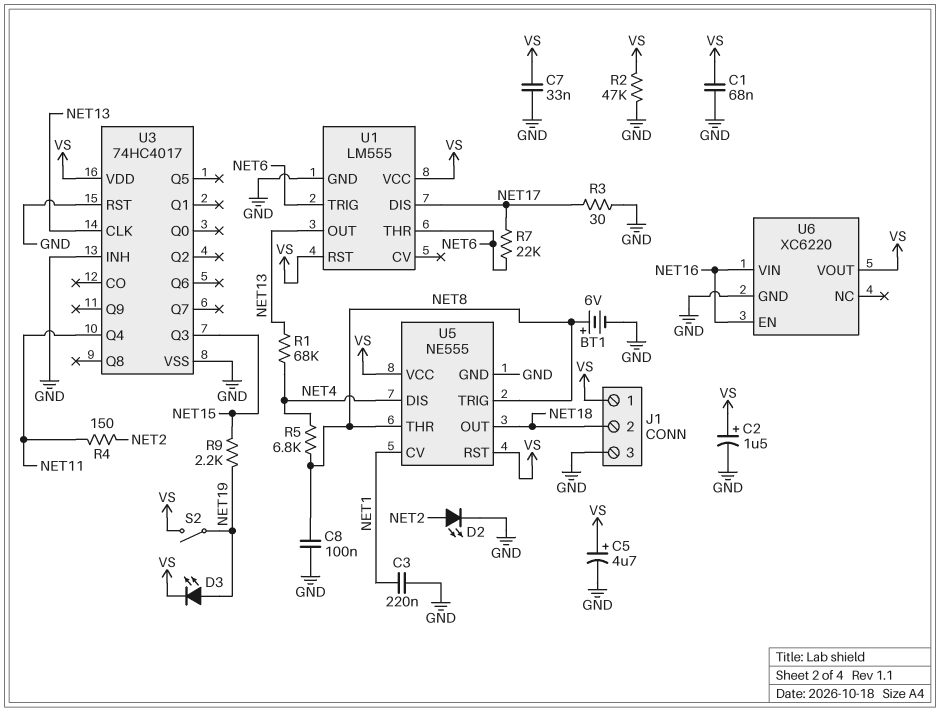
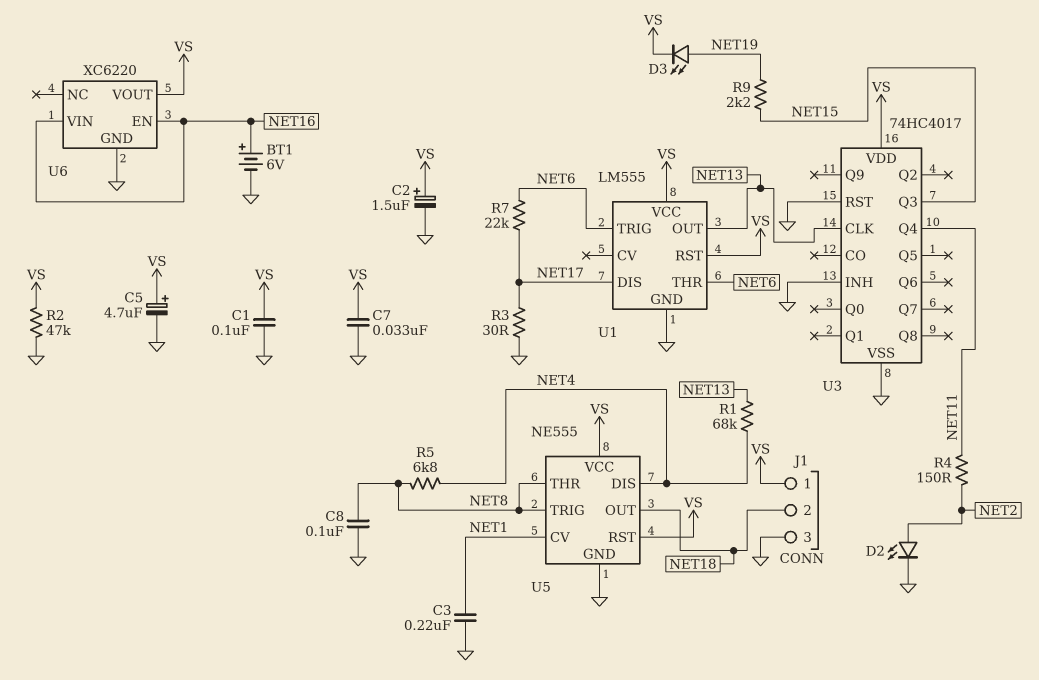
BT1: 6V (plus NET8, minus GND) -> 6V (plus NET16, minus GND)
C1: 68nF (GND, VS) -> 100nF (GND, VS)
S2: switch (NET19, VS) -> none

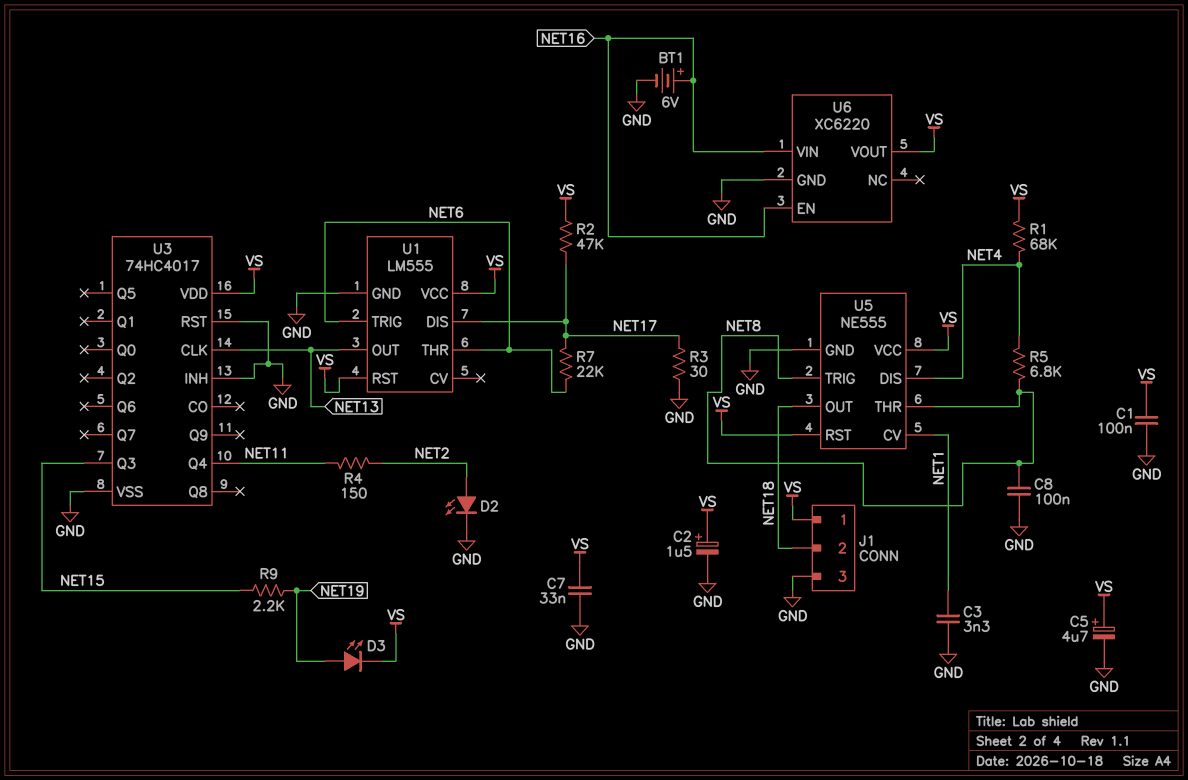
C3: 220nF (GND, NET1) -> 3.3nF (GND, NET1)
R1: 68k (NET4, NET13) -> 68k (NET4, VS)
R2: 47k (GND, VS) -> 47k (NET17, VS)

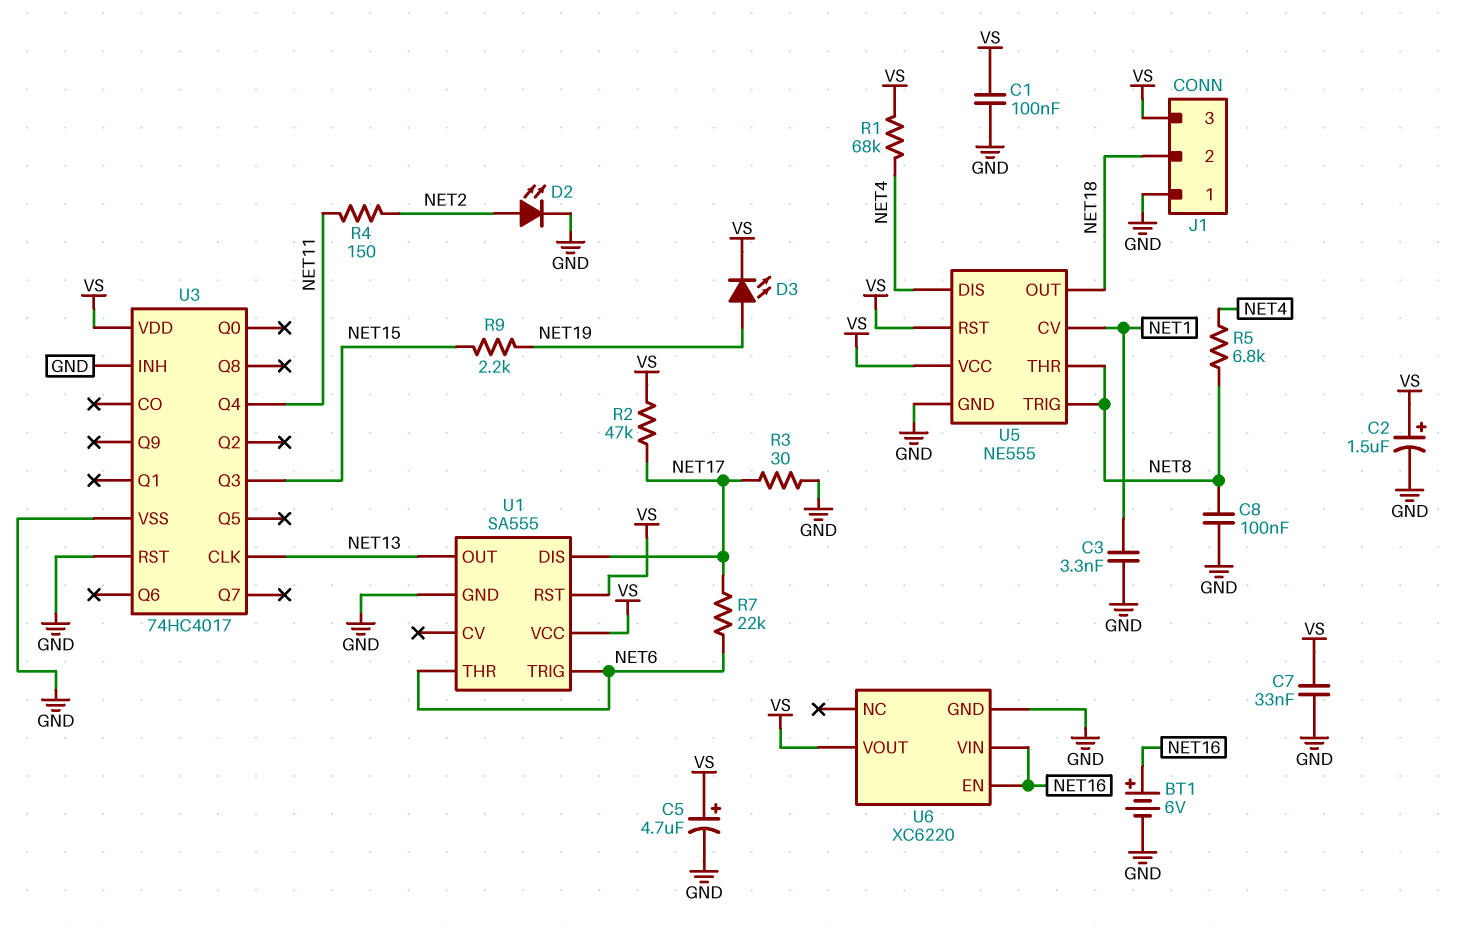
J1 pin 1: VS -> GND
J1 pin 3: GND -> VS
U1: LM555 -> SA555

